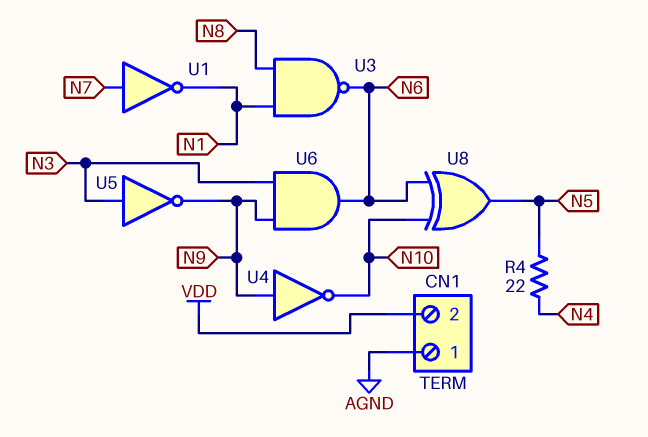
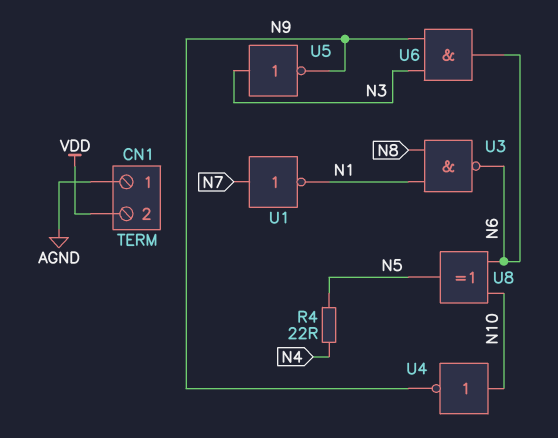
U4: NOT (in N9, out N10) -> NOT (in N10, out N9)

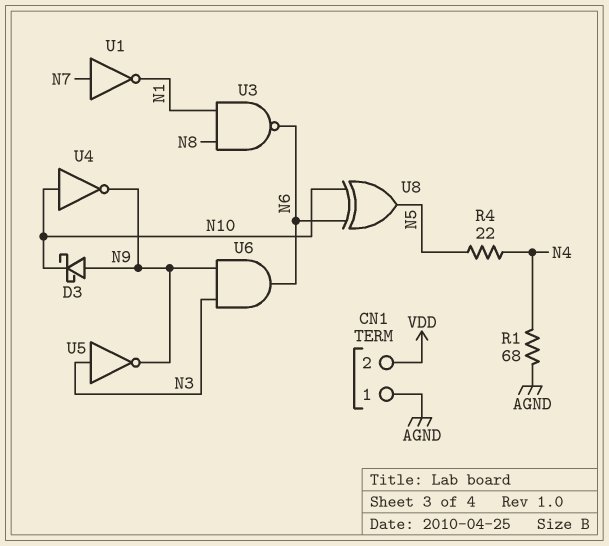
D3: none -> schottky (A N9, K N10)
R1: none -> 68 (AGND, N4)

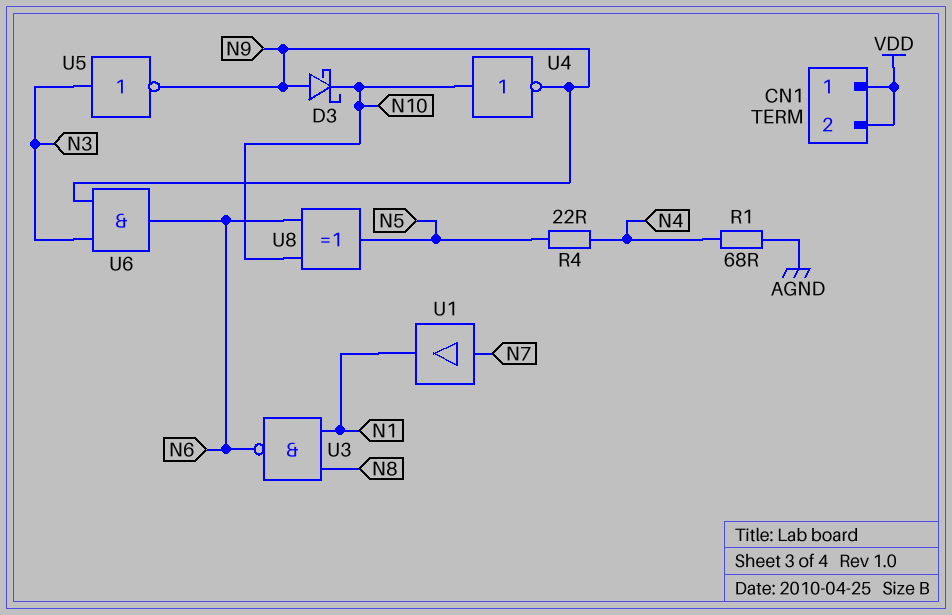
CN1 pin 1: AGND -> VDD
U1: NOT (in N7, out N1) -> buffer (in N7, out N1)

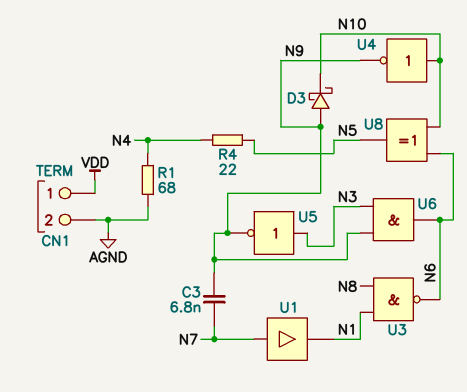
C3: none -> 6.8nF (N7, N9)
CN1 pin 2: VDD -> AGND

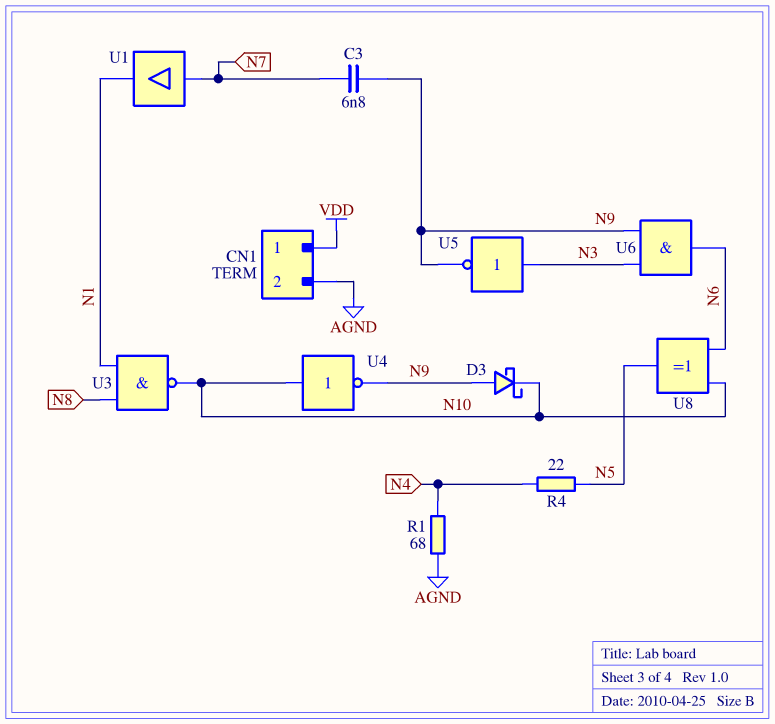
U3: NAND (in N1, in N8, out N6) -> NAND (in N1, in N8, out N10)

